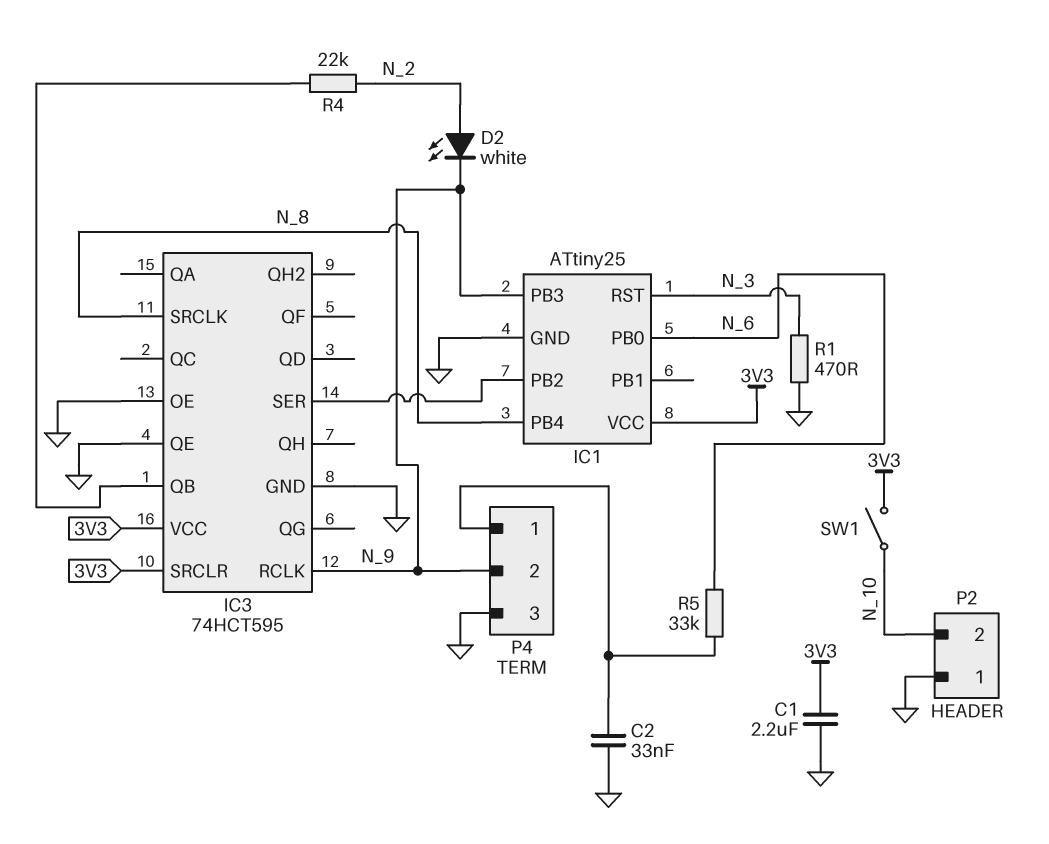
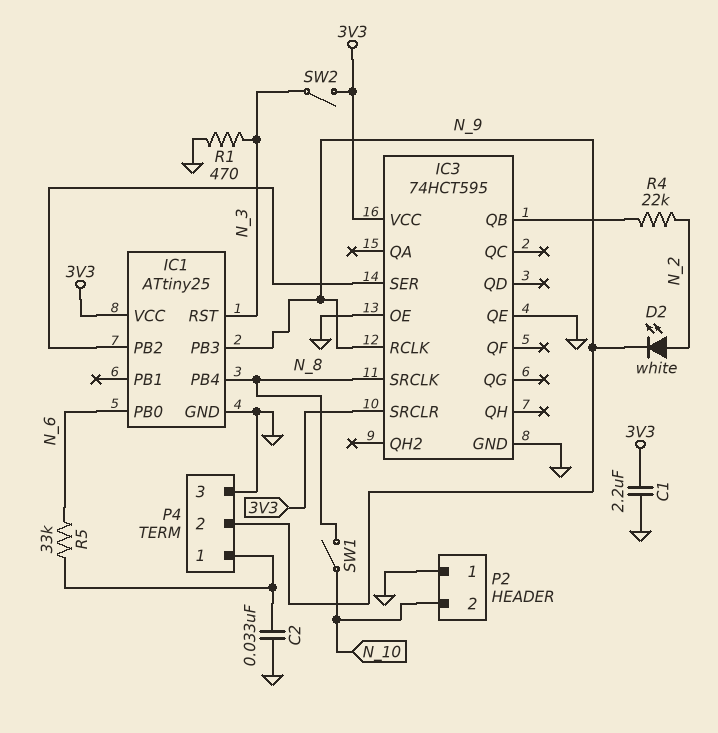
SW1: switch (3V3, N_10) -> switch (N_8, N_10)
SW2: none -> switch (3V3, N_3)

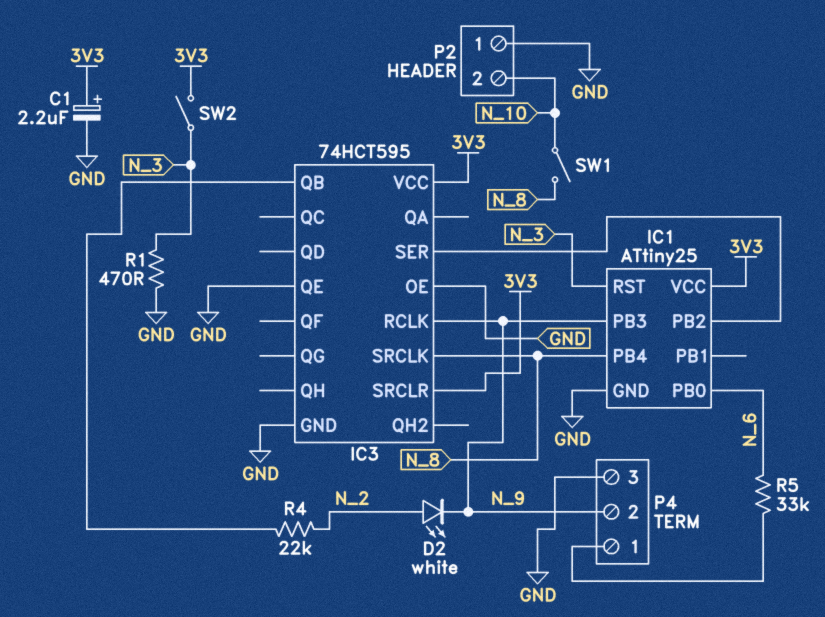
C1: 2.2uF (3V3, GND) -> 2.2uF (plus 3V3, minus GND)
C2: 33nF (GND, P4/1) -> none

